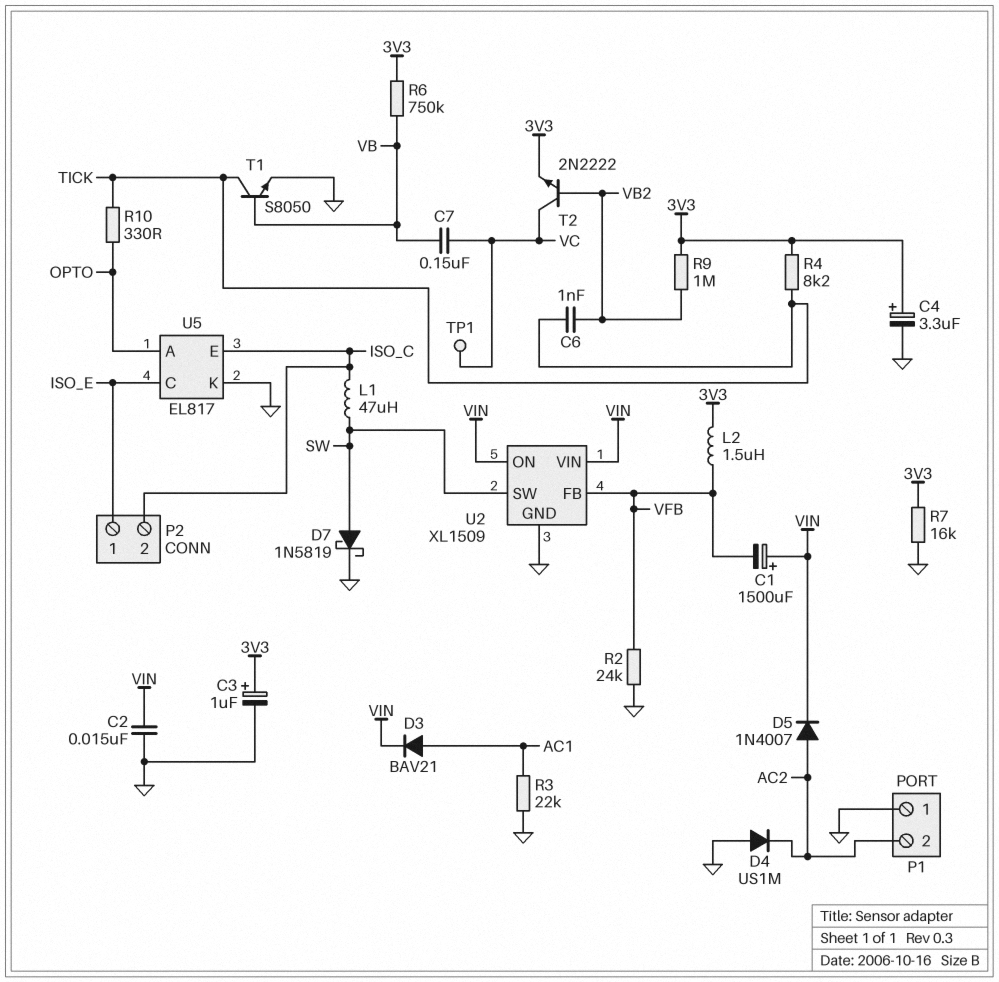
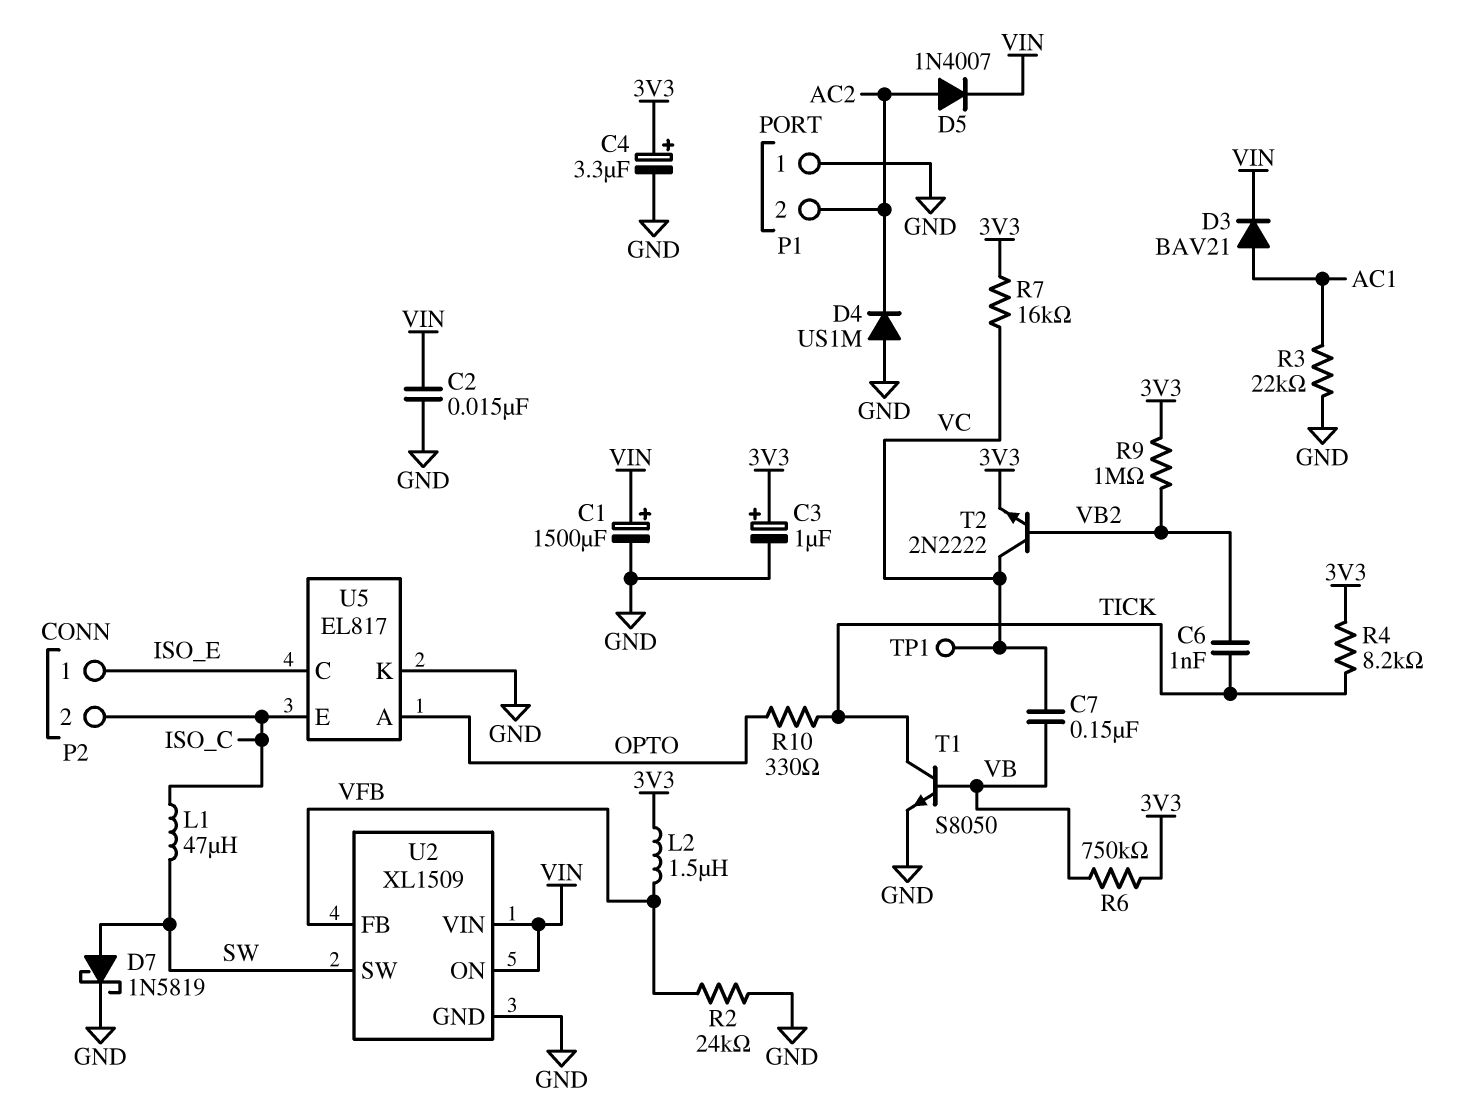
C1: 1500uF (plus VIN, minus VFB) -> 1500uF (plus VIN, minus GND)
R7: 16k (3V3, GND) -> 16k (3V3, VC)

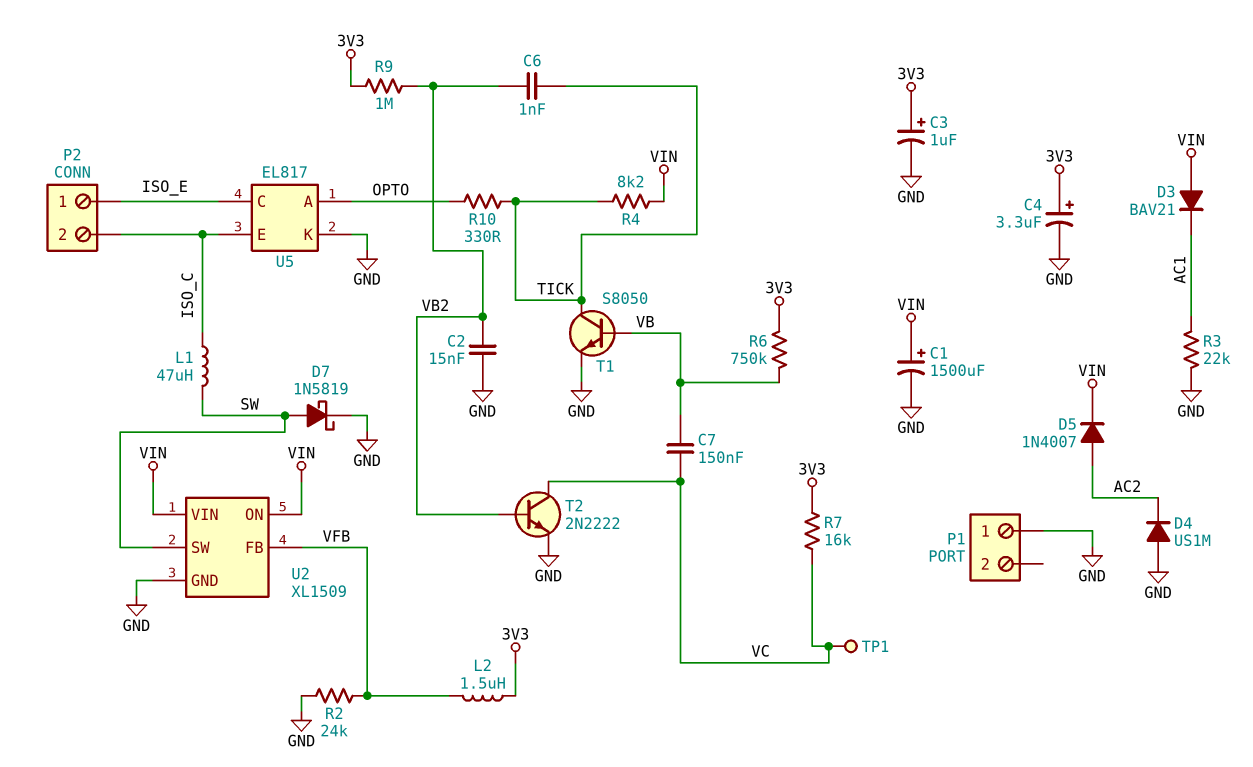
C2: 15nF (GND, VIN) -> 15nF (GND, VB2)
D3: diode BAV21 (A AC1, K VIN) -> diode BAV21 (A VIN, K AC1)
P1 pin 2: AC2 -> none
R4: 8.2k (3V3, TICK) -> 8.2k (TICK, VIN)
T2: NPN 2N2222 (B VB2, C VC, E 3V3) -> NPN 2N2222 (B VB2, C VC, E GND)

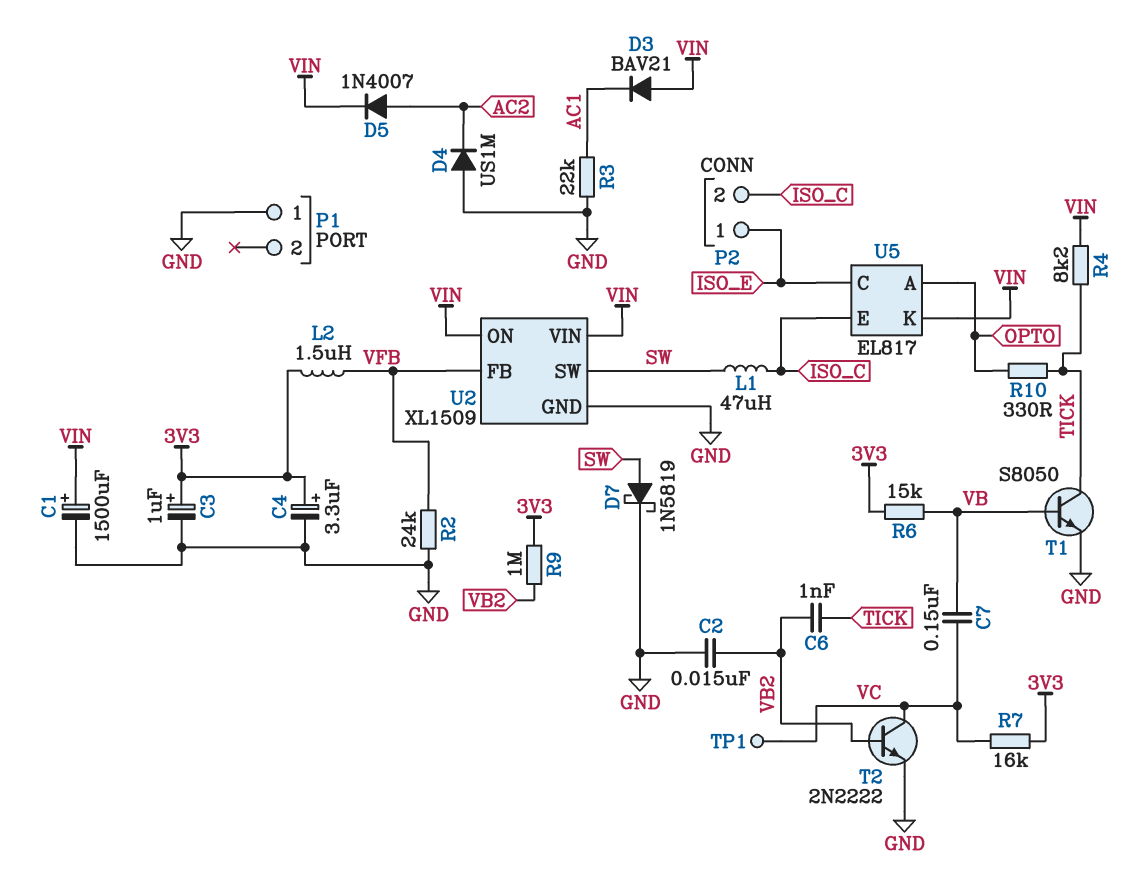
R6: 750k (3V3, VB) -> 15k (3V3, VB)
U5 pin K: GND -> VIN

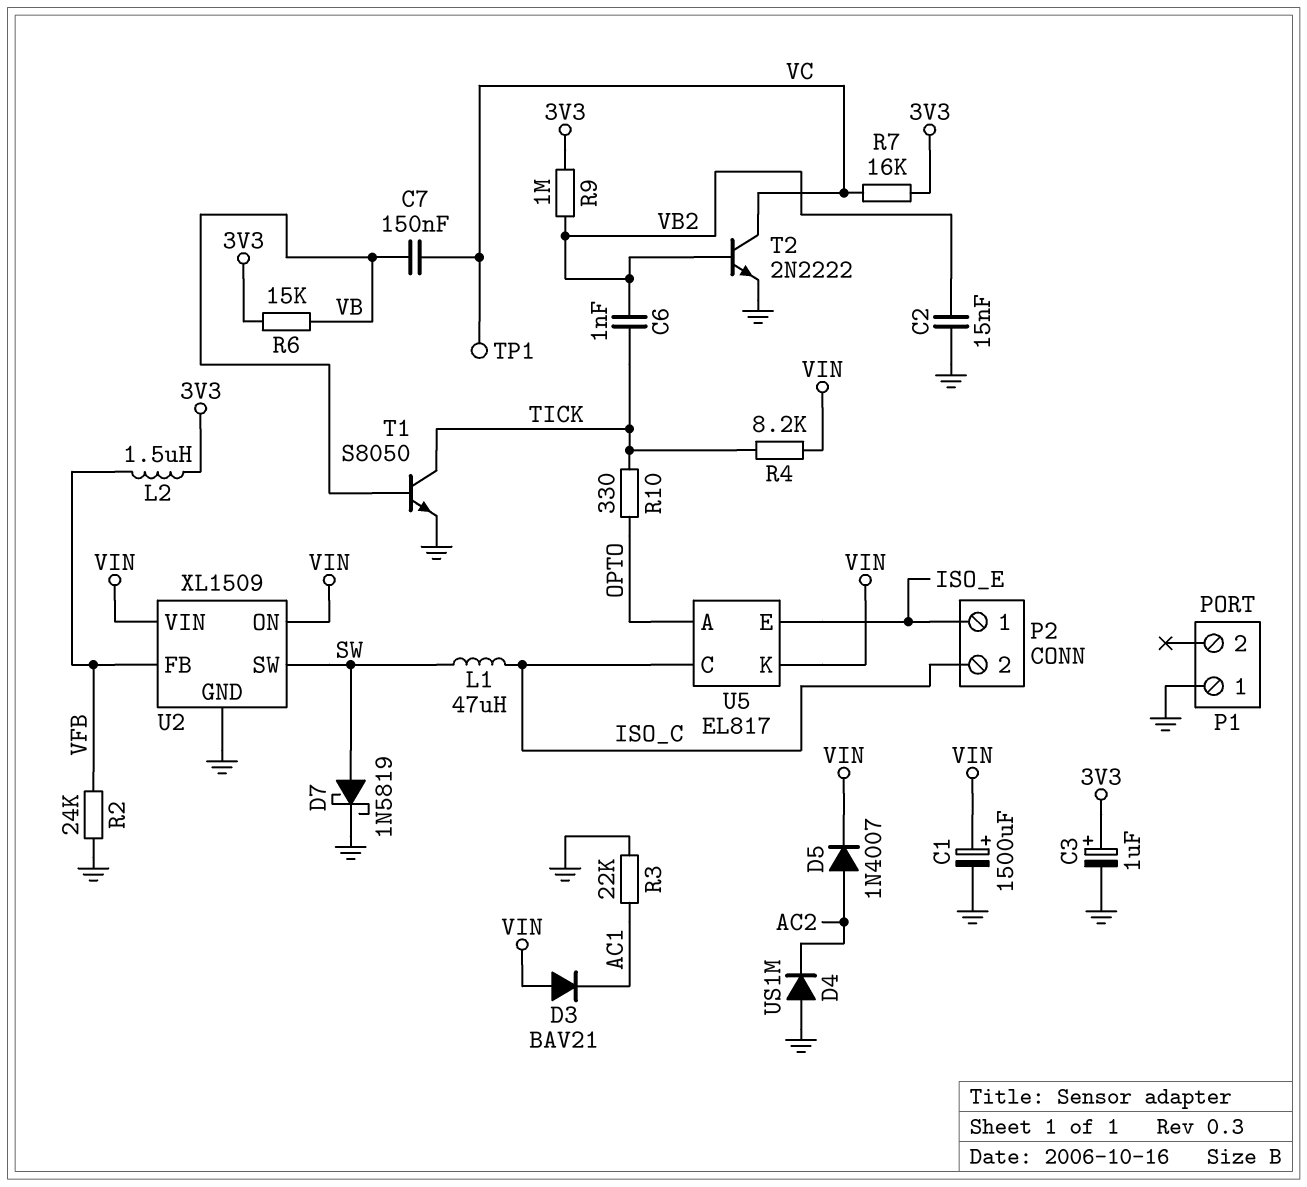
C4: 3.3uF (plus 3V3, minus GND) -> none
U5 pin C: ISO_E -> ISO_C
U5 pin E: ISO_C -> ISO_E

